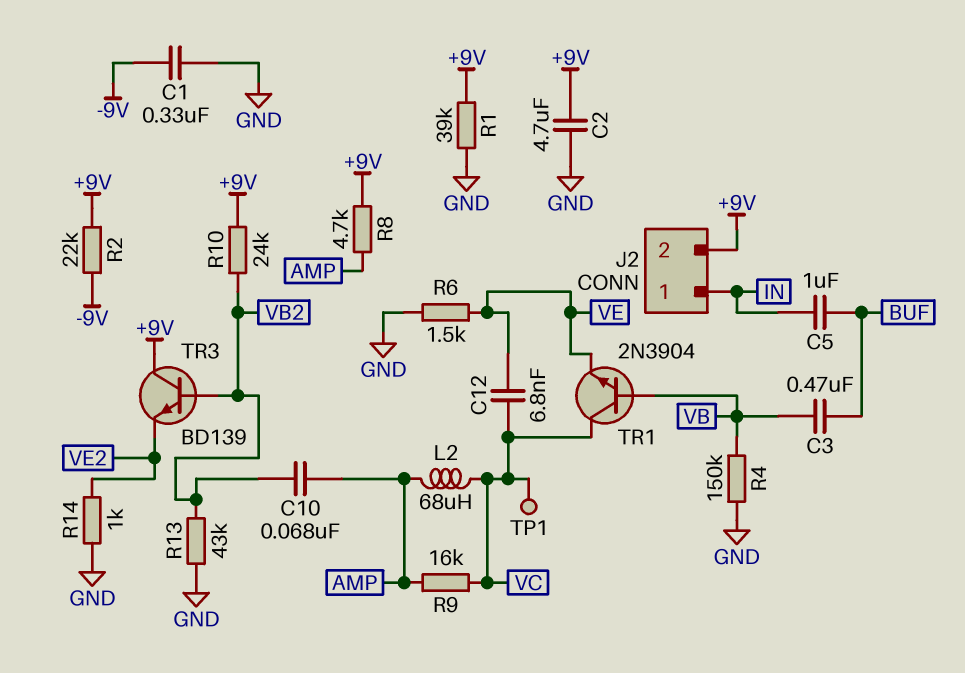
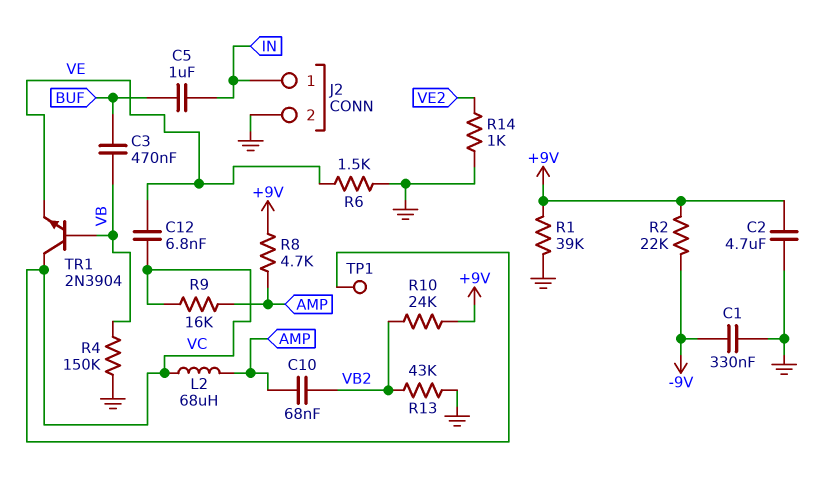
J2 pin 2: +9V -> GND
TR3: NPN BD139 (B VB2, C +9V, E VE2) -> none

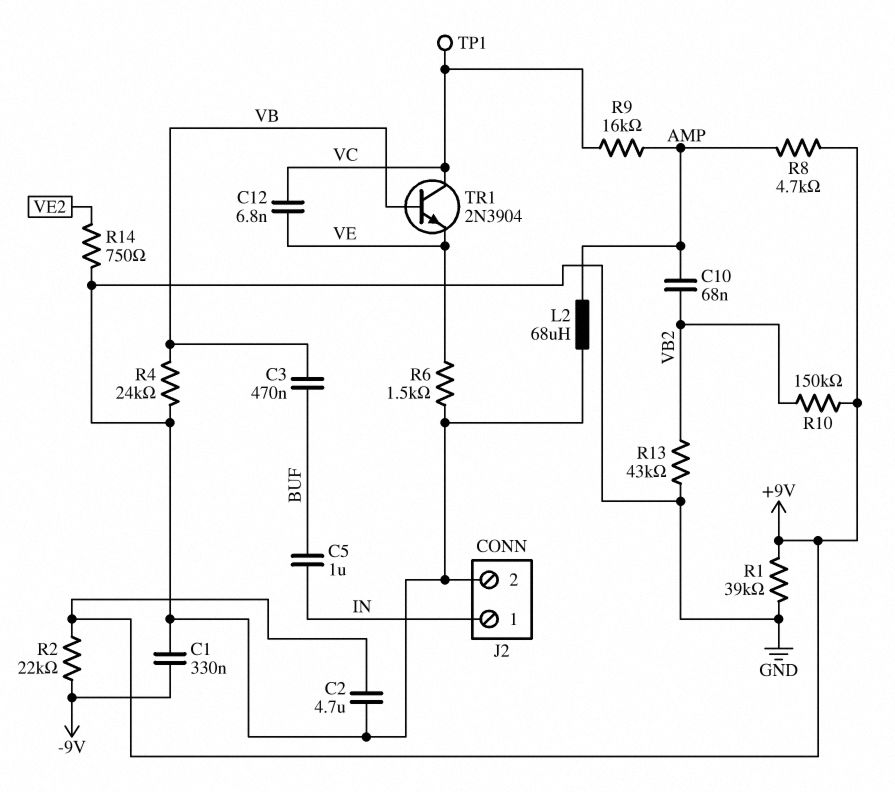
L2: 68uH (AMP, VC) -> 68uH (AMP, GND)
R4: 150k (GND, VB) -> 24k (GND, VB)
R10: 24k (+9V, VB2) -> 150k (+9V, VB2)
R14: 1k (GND, VE2) -> 750 (GND, VE2)

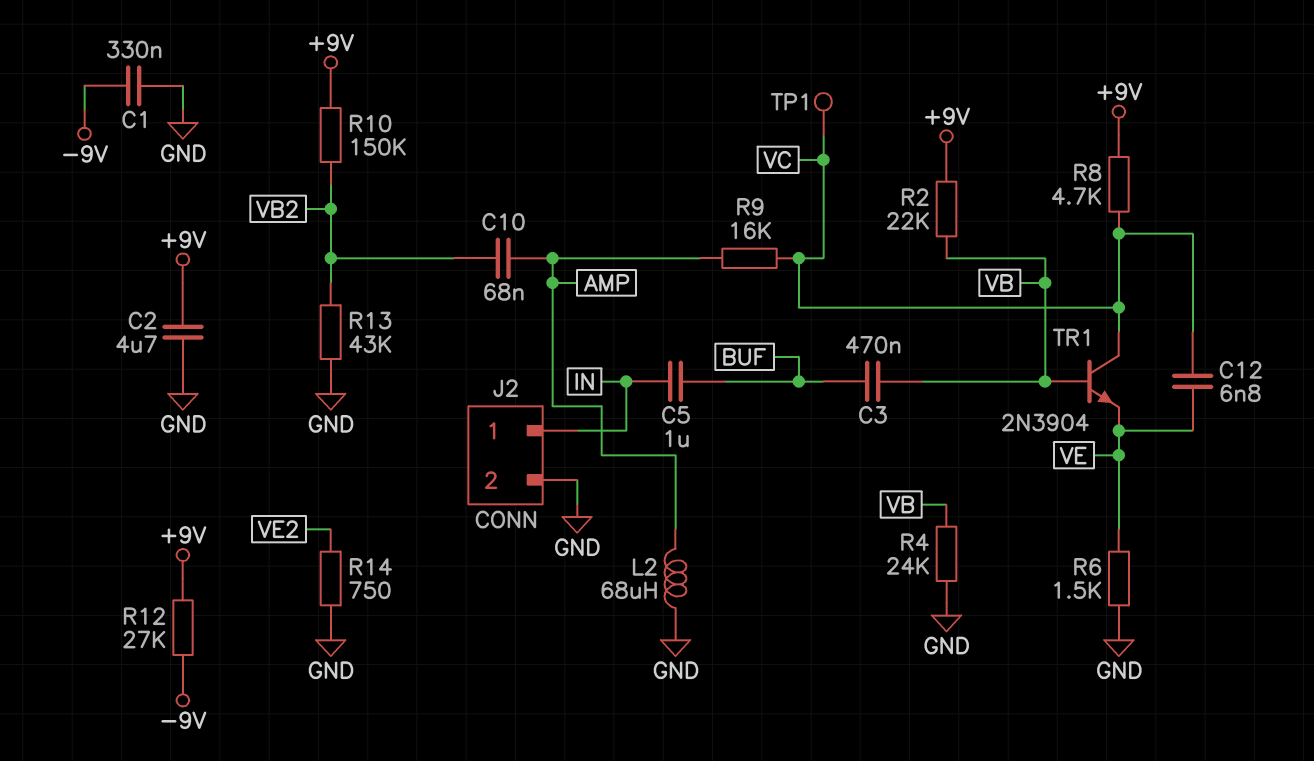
R1: 39k (+9V, GND) -> none
R2: 22k (+9V, -9V) -> 22k (+9V, VB)
R8: 4.7k (+9V, AMP) -> 4.7k (+9V, VC)
R12: none -> 27k (+9V, -9V)

